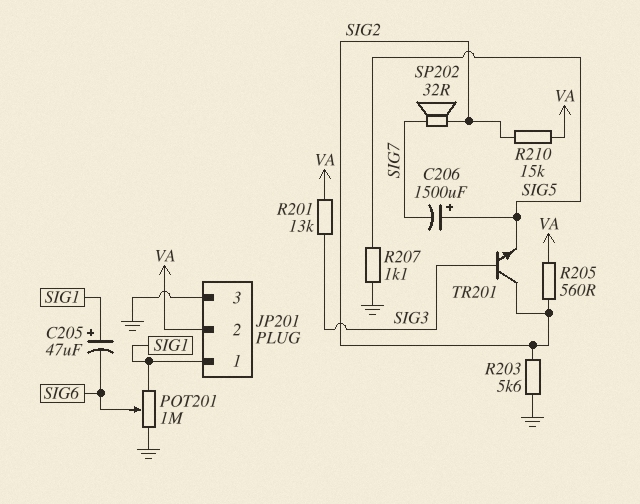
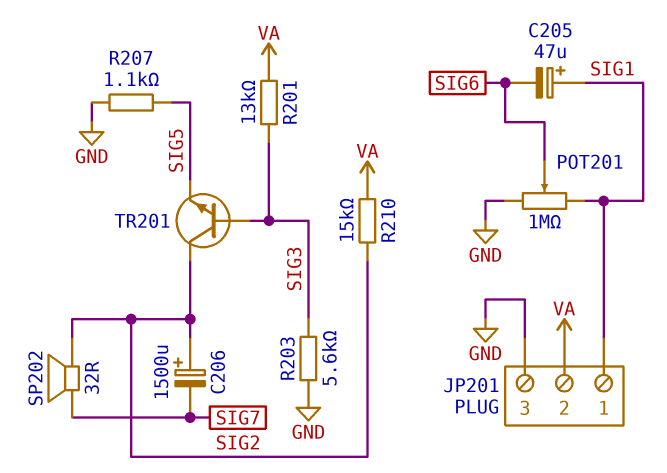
C206: 1500uF (plus SIG5, minus SIG7) -> 1500uF (plus SIG2, minus SIG7)
R203: 5.6k (GND, SIG2) -> 5.6k (GND, SIG3)
R205: 560 (SIG2, VA) -> none

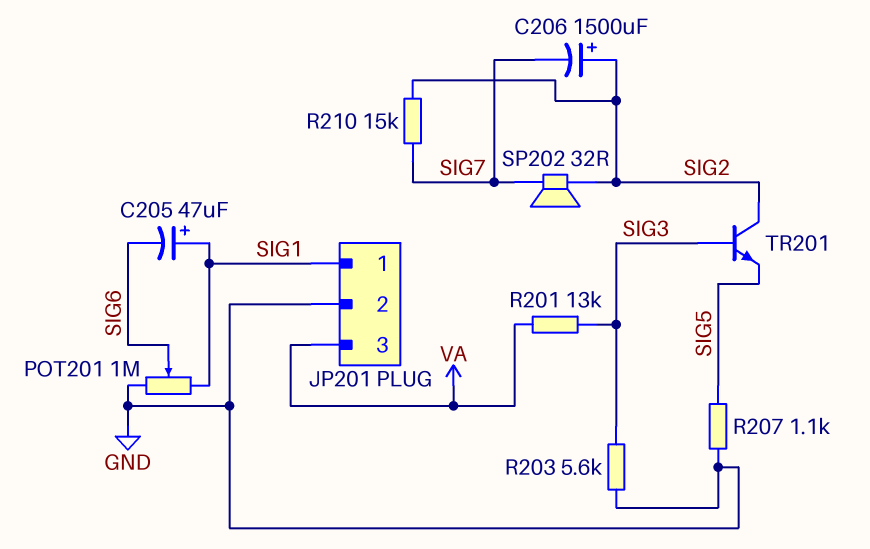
JP201 pin 2: VA -> GND
JP201 pin 3: GND -> VA
R210: 15k (SIG2, VA) -> 15k (SIG2, SIG7)

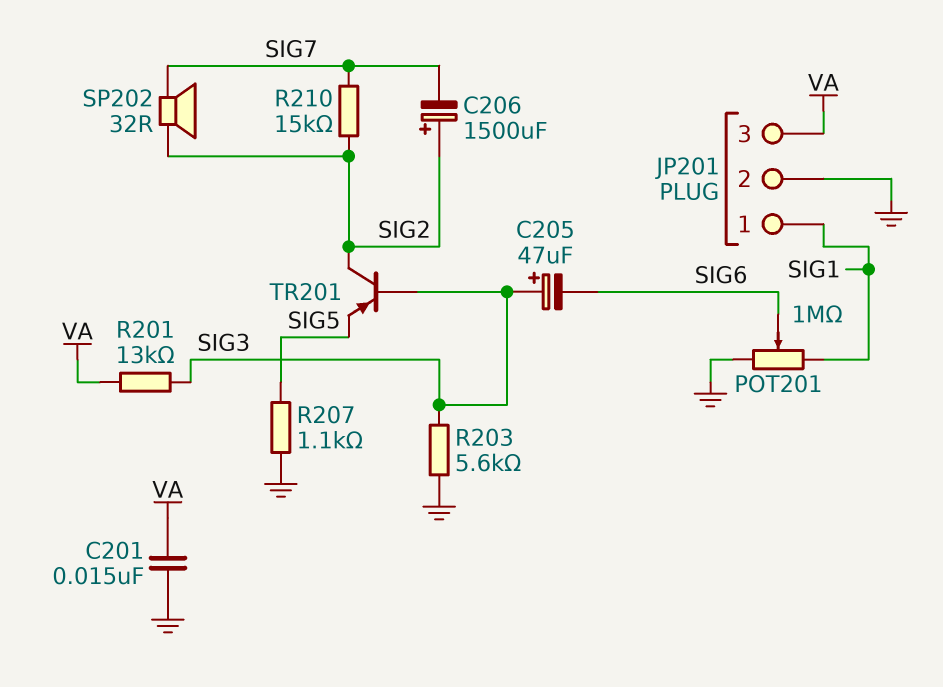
C201: none -> 15nF (GND, VA)
C205: 47uF (plus SIG1, minus SIG6) -> 47uF (plus SIG3, minus SIG6)
TR201: NPN (B SIG3, C SIG2, E SIG5) -> PNP (B SIG3, C SIG2, E SIG5)

